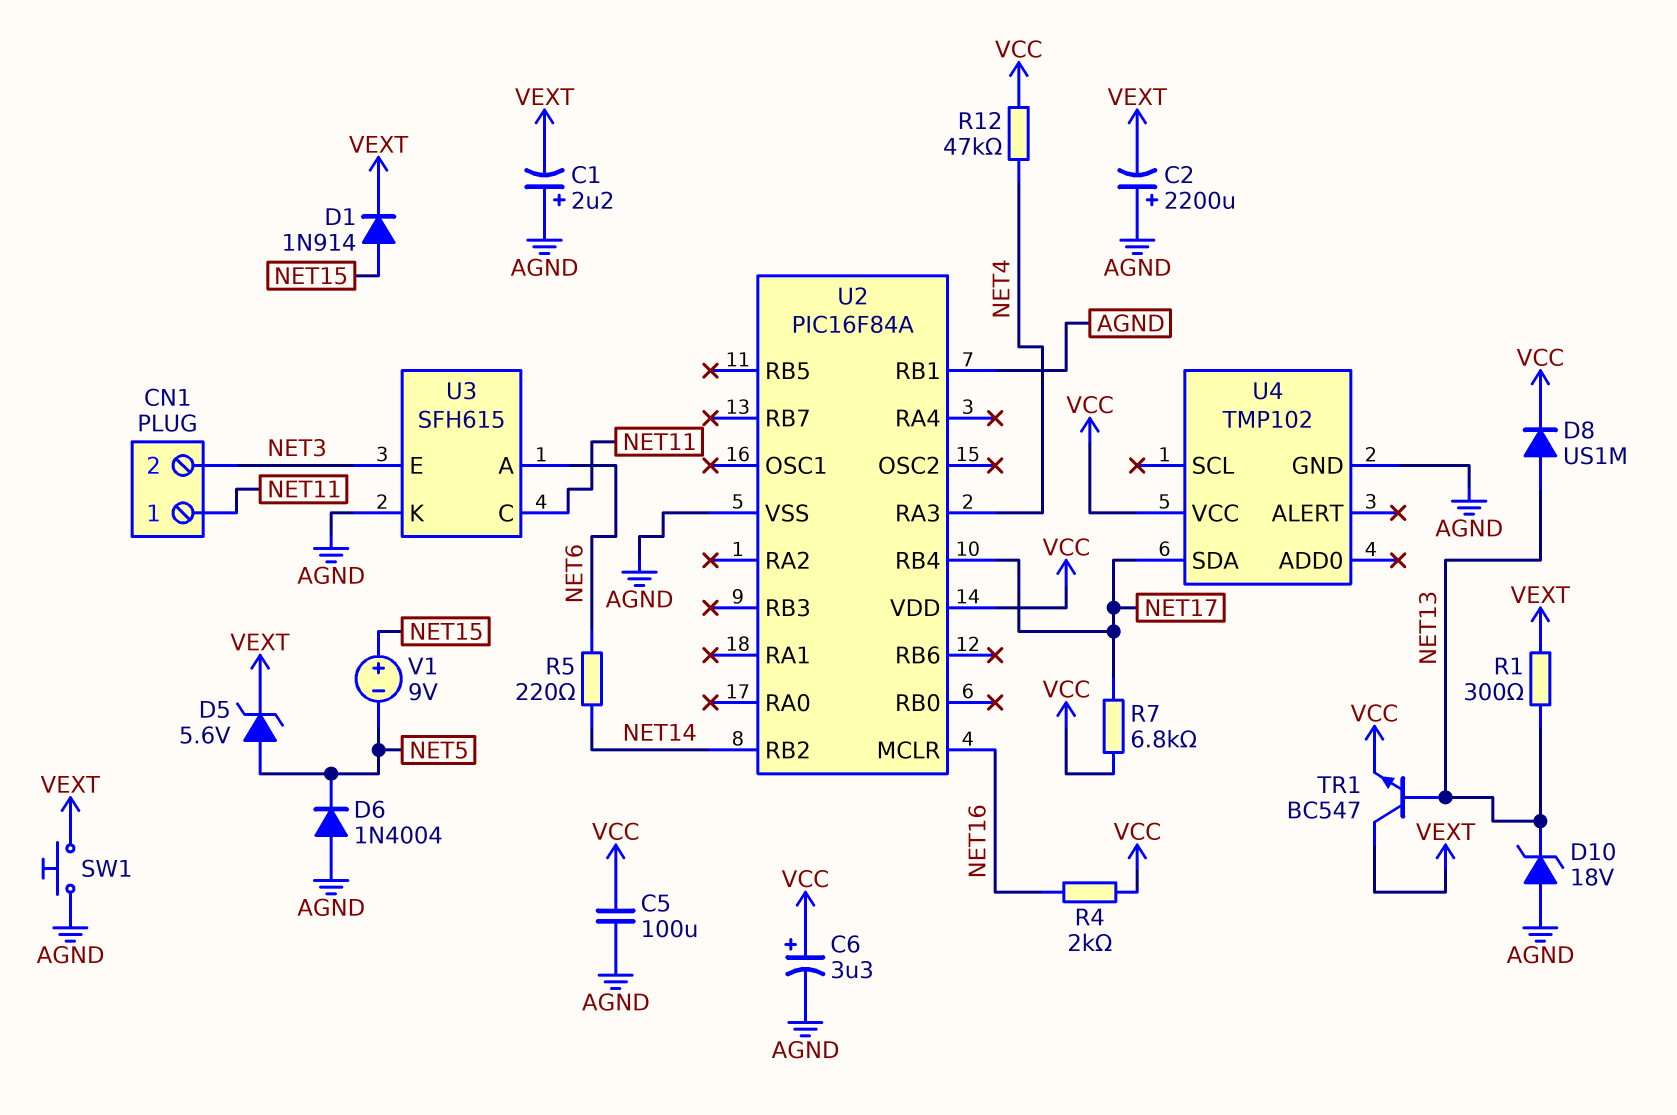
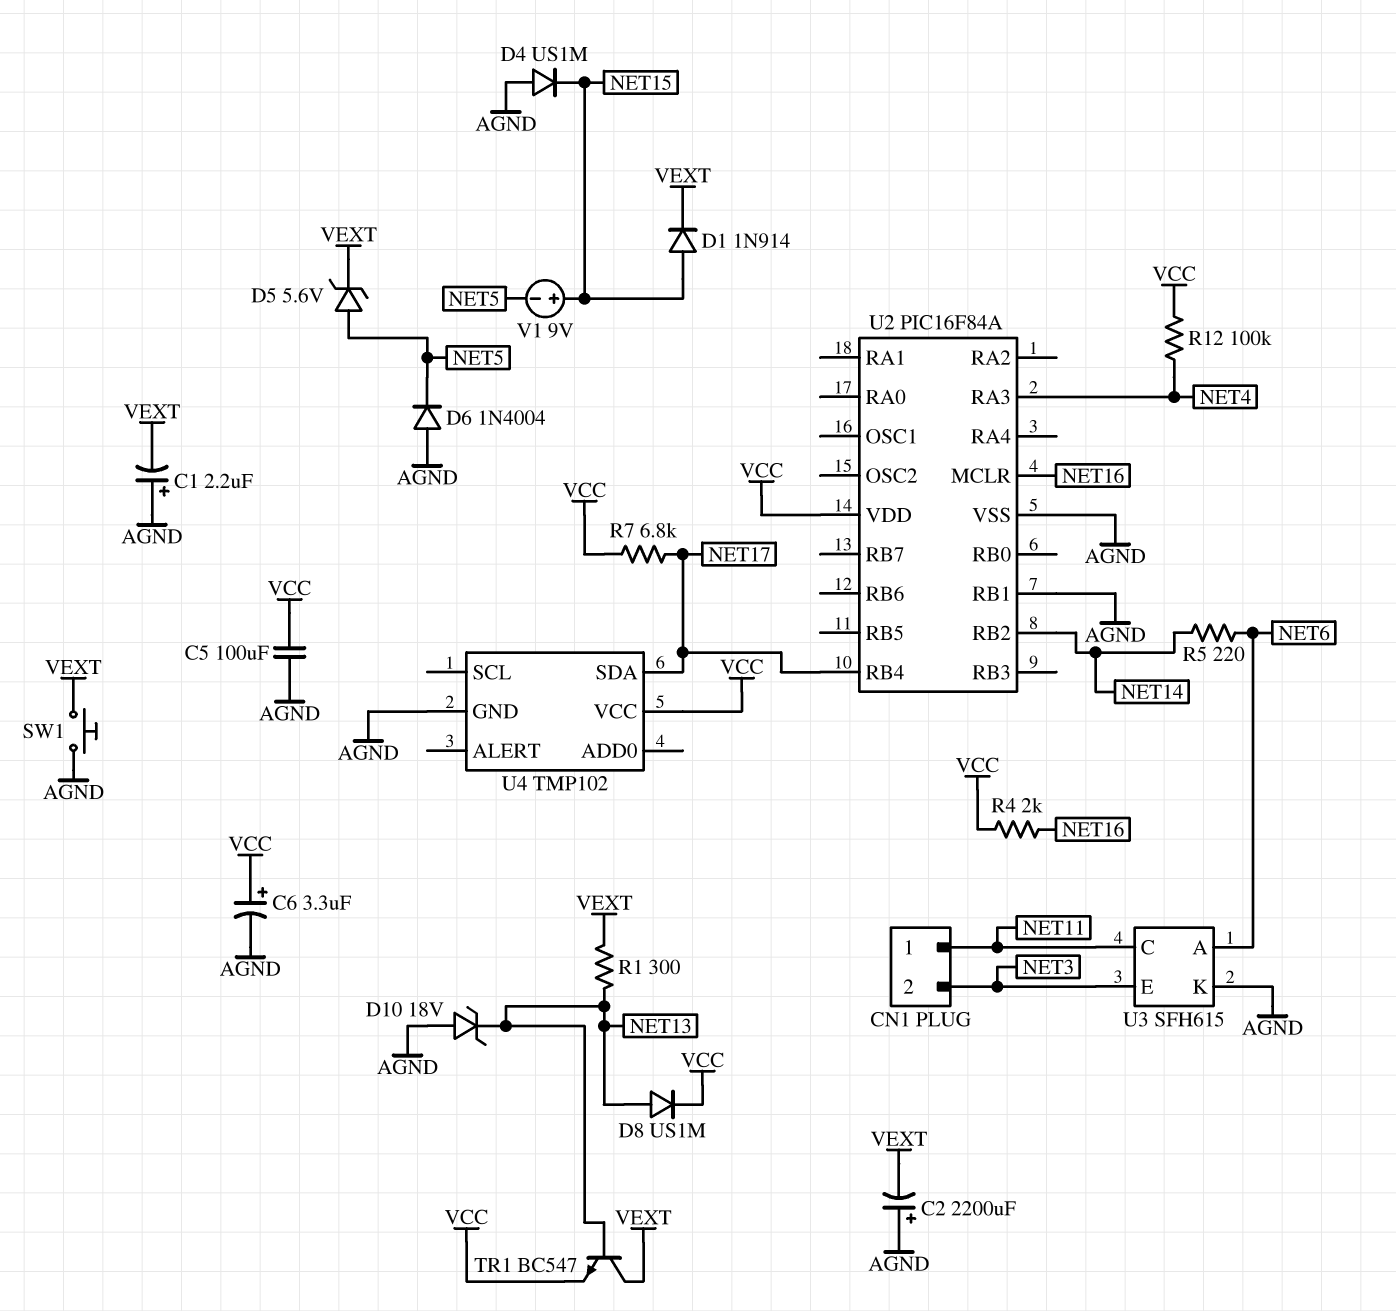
D4: none -> diode US1M (A AGND, K NET15)
R12: 47k (NET4, VCC) -> 100k (NET4, VCC)

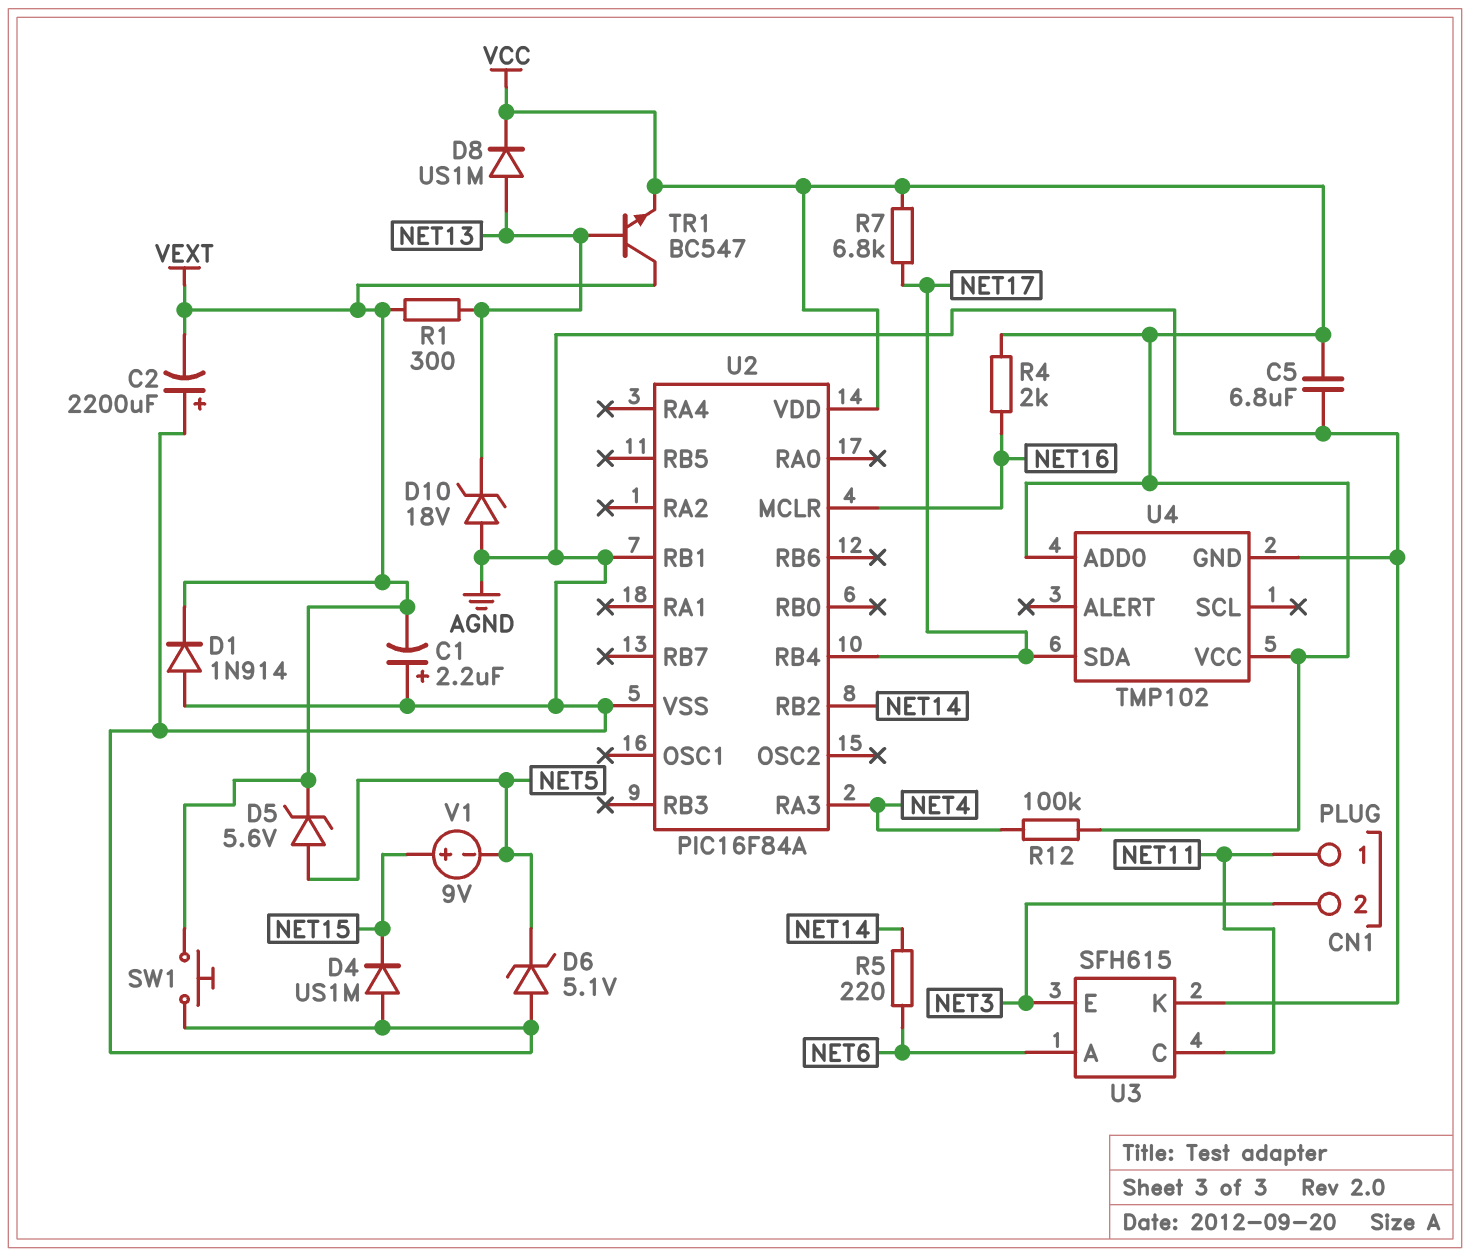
C5: 100uF (AGND, VCC) -> 6.8uF (AGND, VCC)
C6: 3.3uF (plus VCC, minus AGND) -> none
D1: diode 1N914 (A NET15, K VEXT) -> diode 1N914 (A AGND, K VEXT)
D6: diode 1N4004 (A AGND, K NET5) -> zener 5.1V (A AGND, K NET5)
U4 pin ADD0: none -> VCC

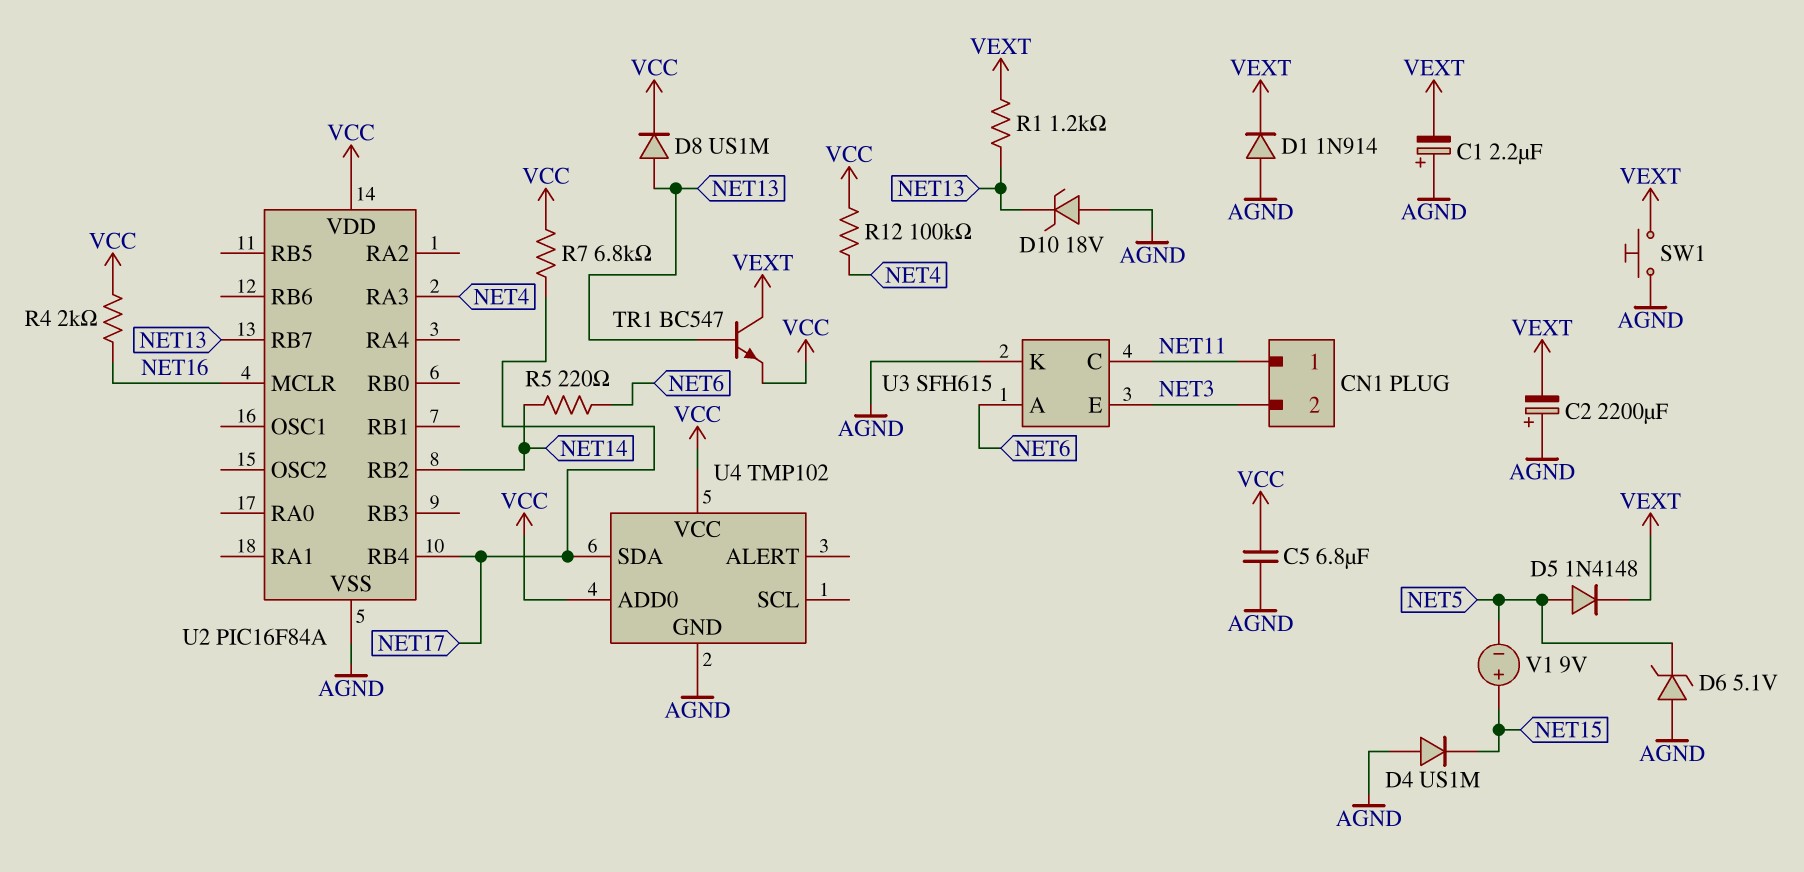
D5: zener 5.6V (A NET5, K VEXT) -> diode 1N4148 (A NET5, K VEXT)
R1: 300 (NET13, VEXT) -> 1.2k (NET13, VEXT)
U2 pin RB1: AGND -> none
U2 pin RB7: none -> NET13

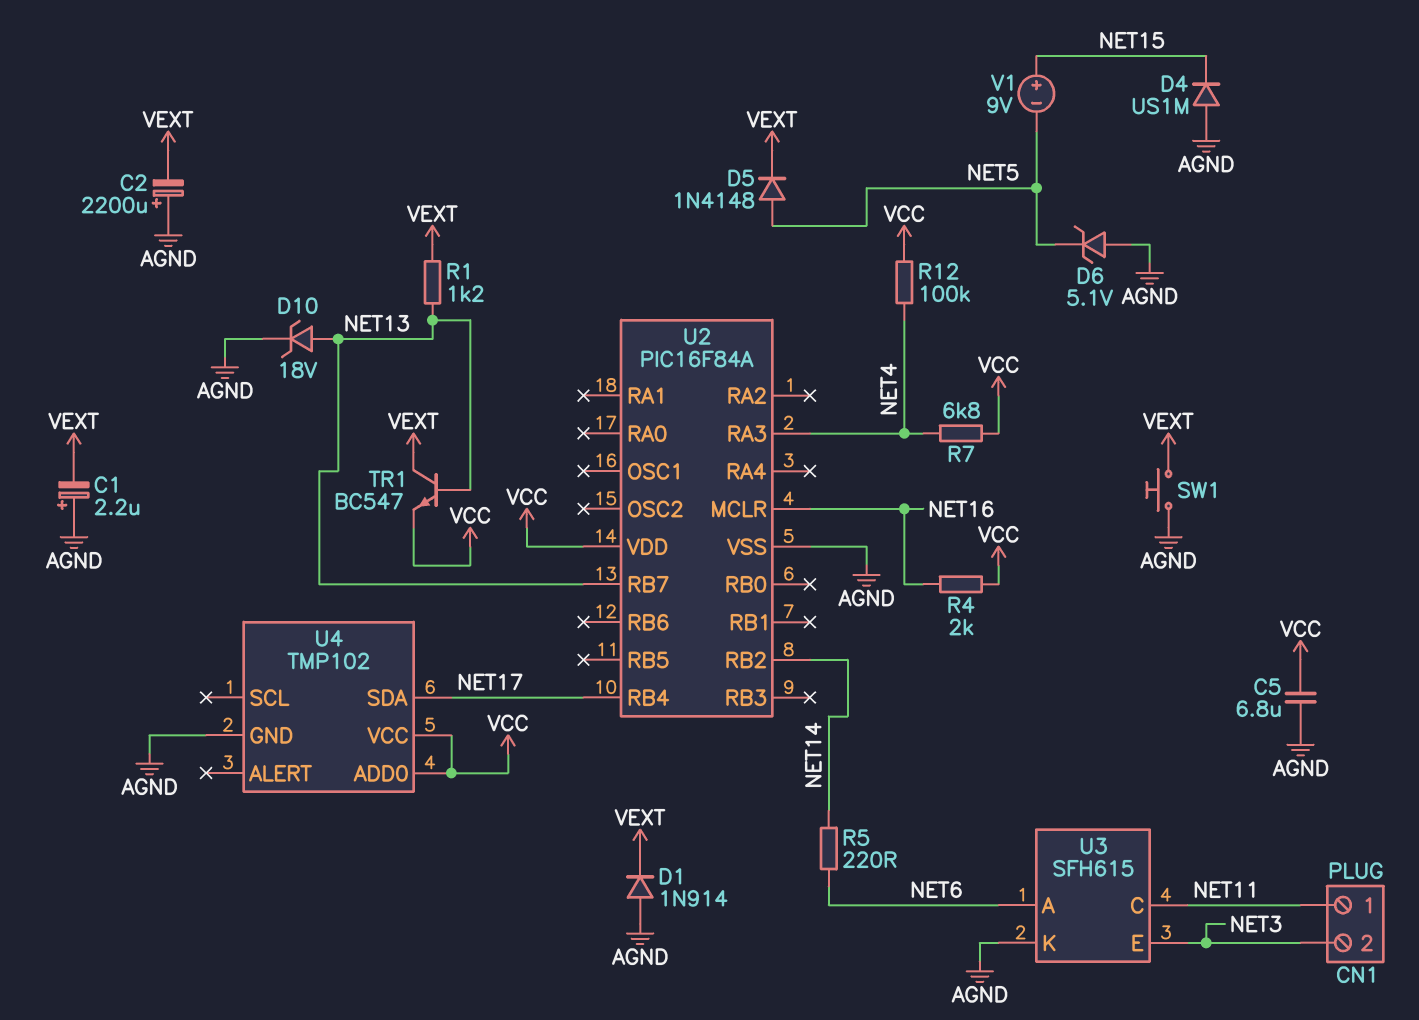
D8: diode US1M (A NET13, K VCC) -> none
D10: zener 18V (A AGND, K NET13) -> zener 18V (A NET13, K AGND)
R7: 6.8k (NET17, VCC) -> 6.8k (NET4, VCC)

